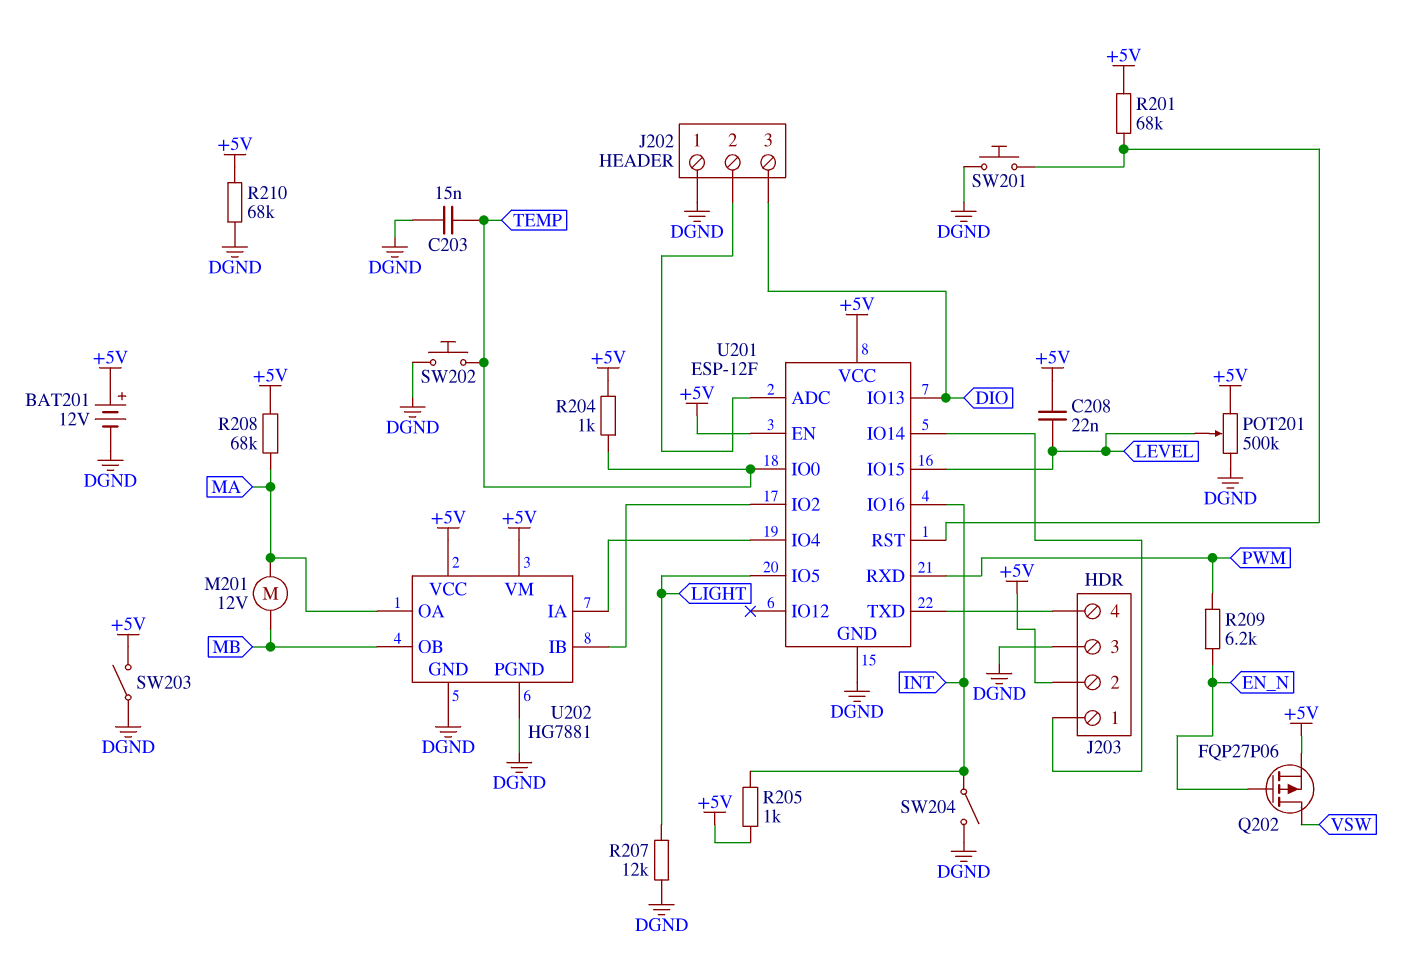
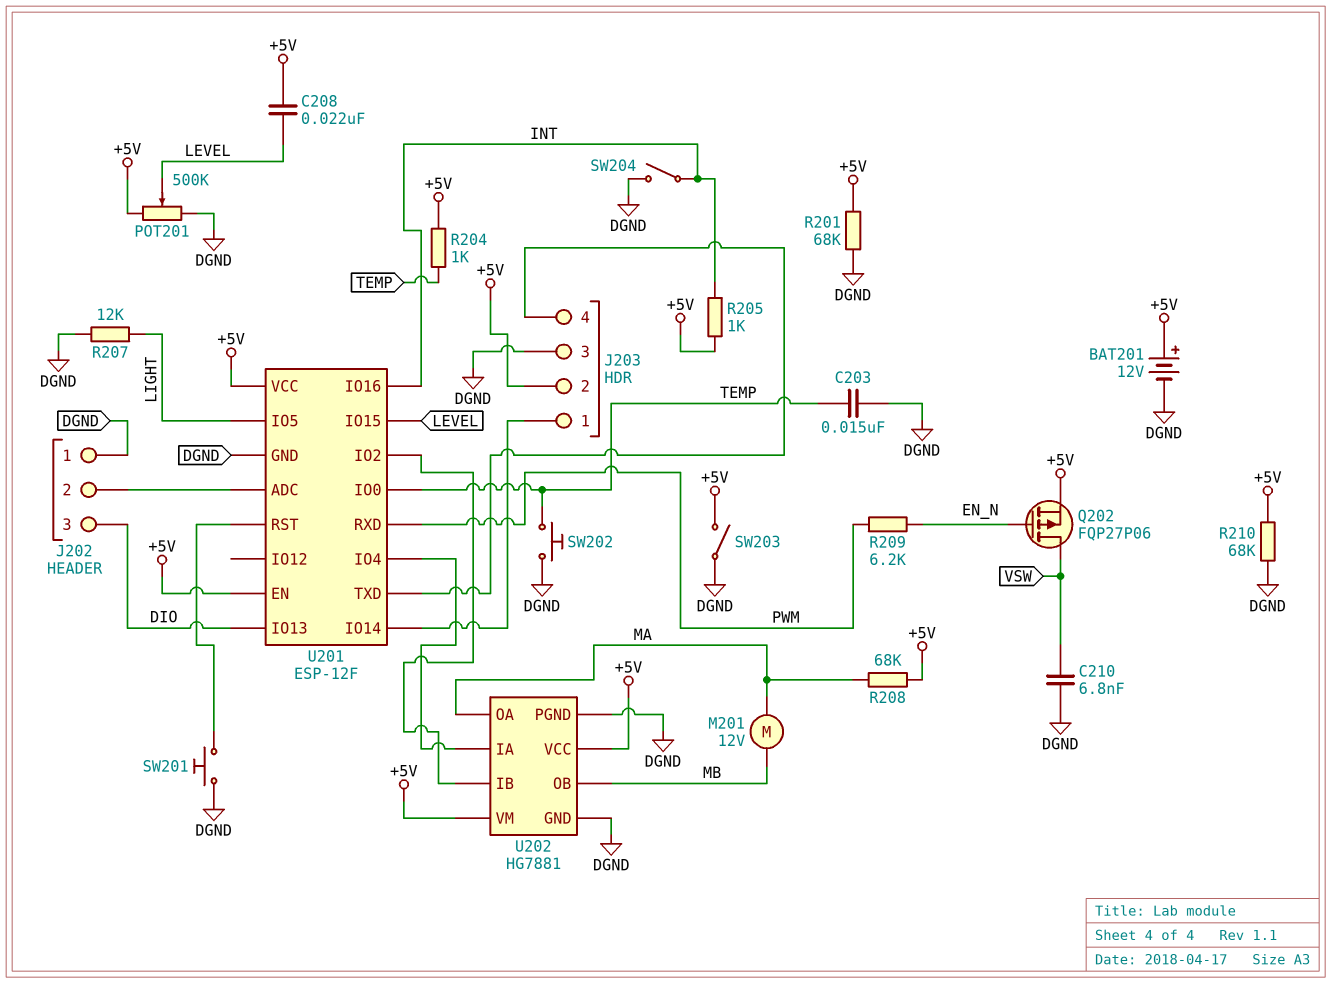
C210: none -> 6.8nF (DGND, VSW)
R201: 68k (+5V, U201/RST) -> 68k (+5V, DGND)

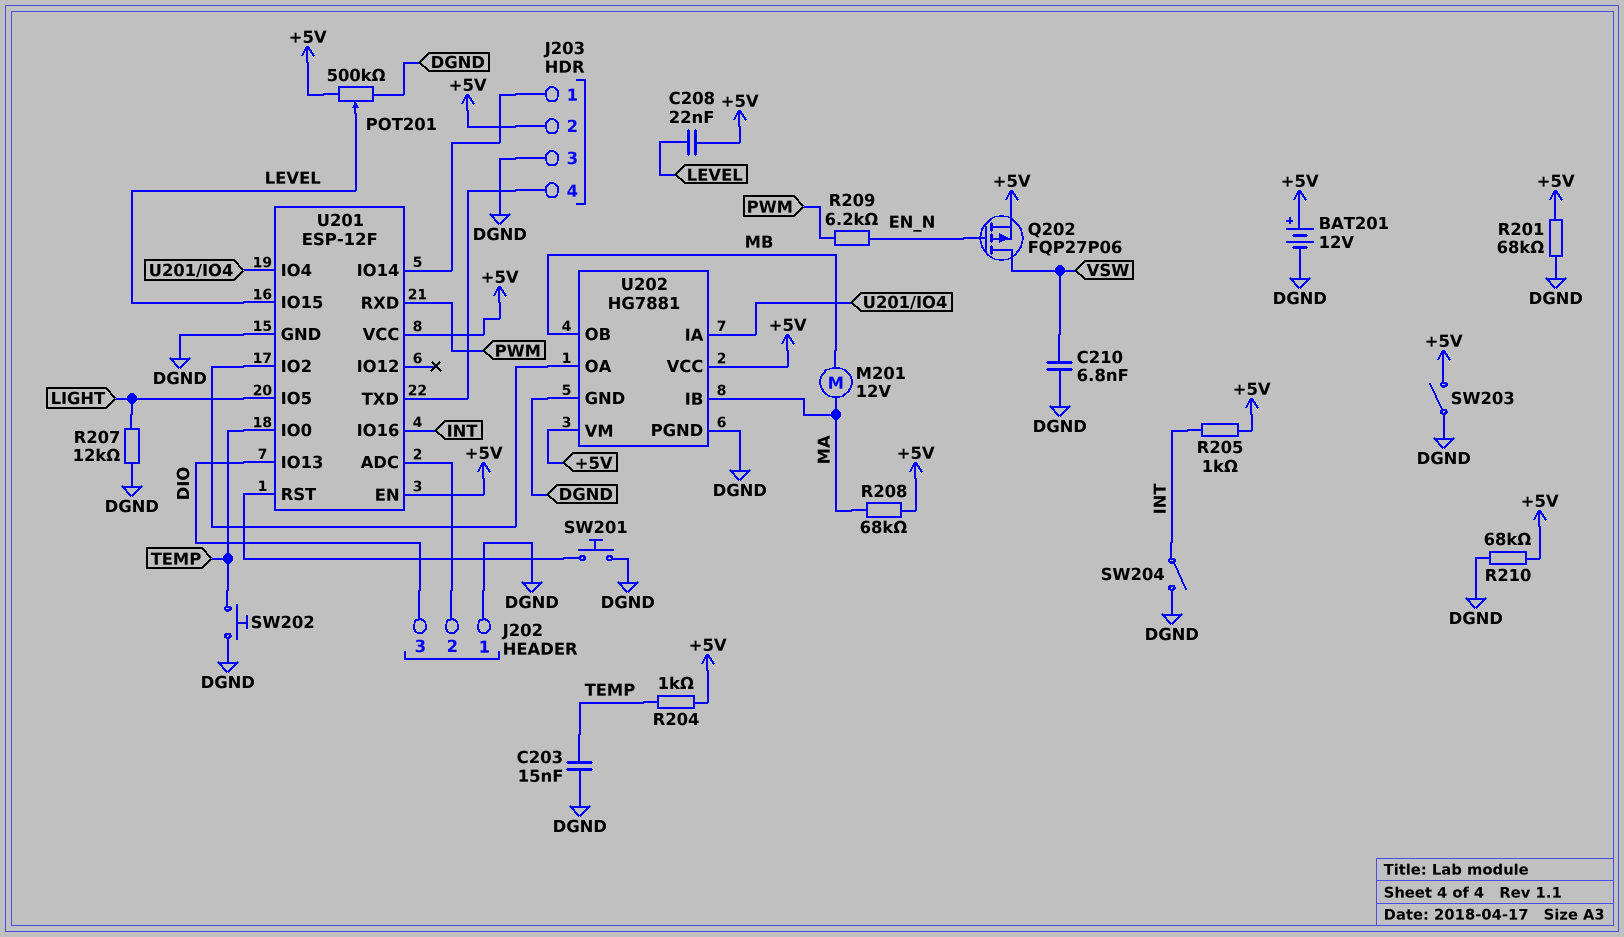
U202 pin IB: U201/IO2 -> MA
U202 pin OA: MA -> U201/IO2

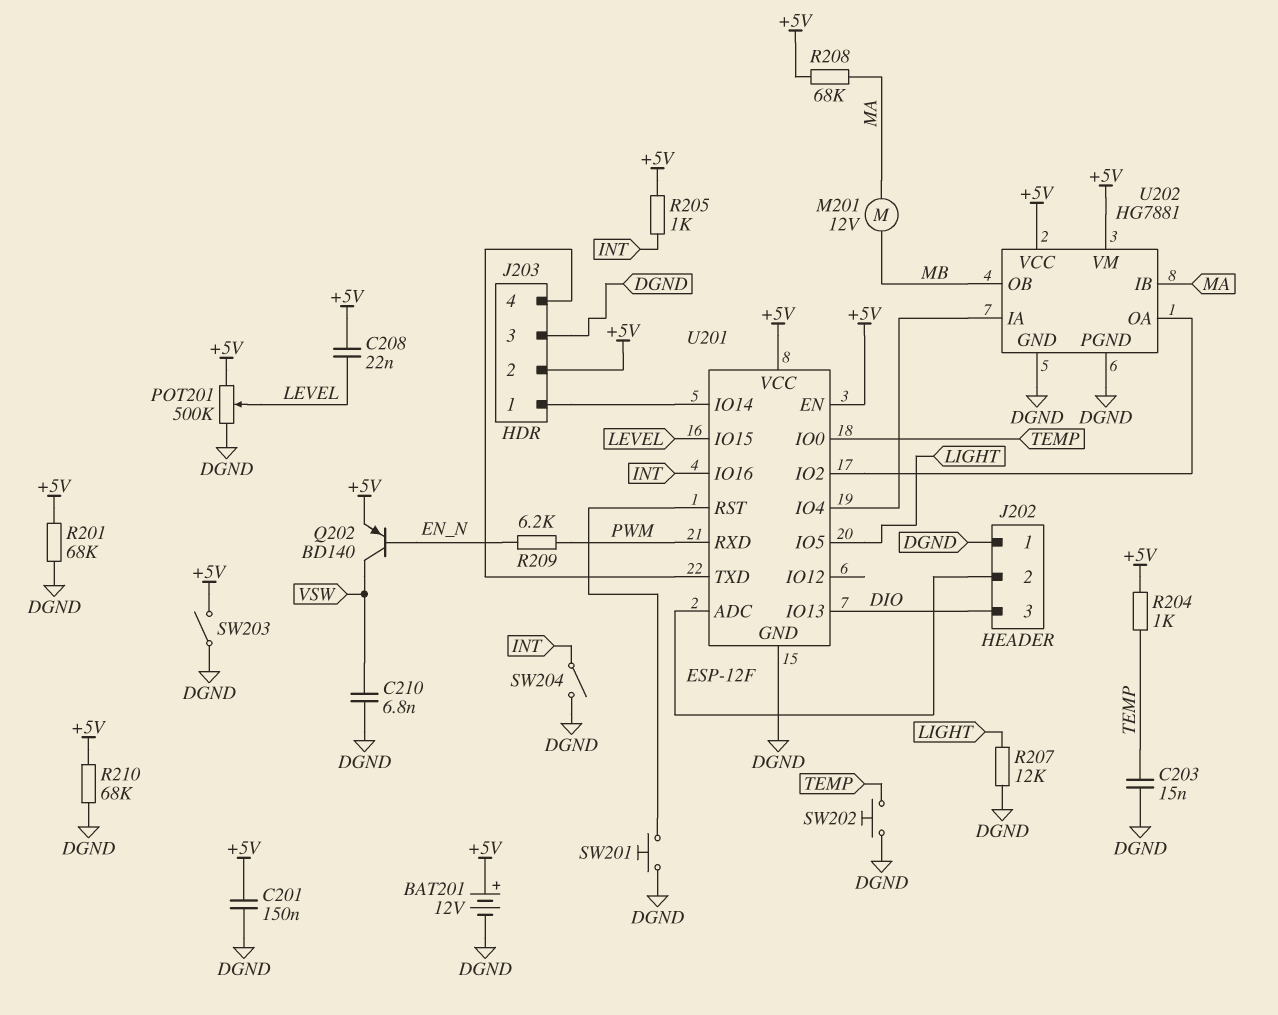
C201: none -> 150nF (+5V, DGND)
Q202: PMOS FQP27P06 (G EN_N, D VSW, S +5V) -> PNP BD140 (B EN_N, C VSW, E +5V)

